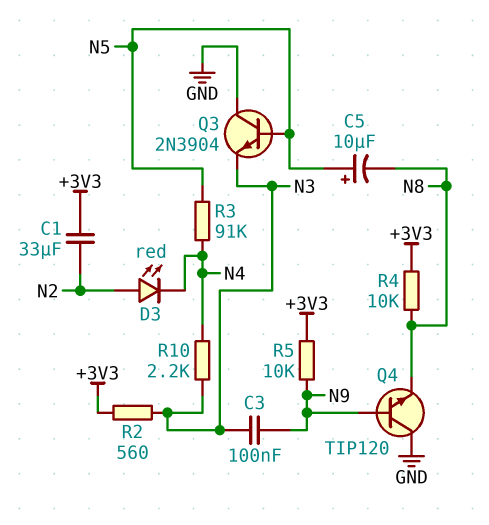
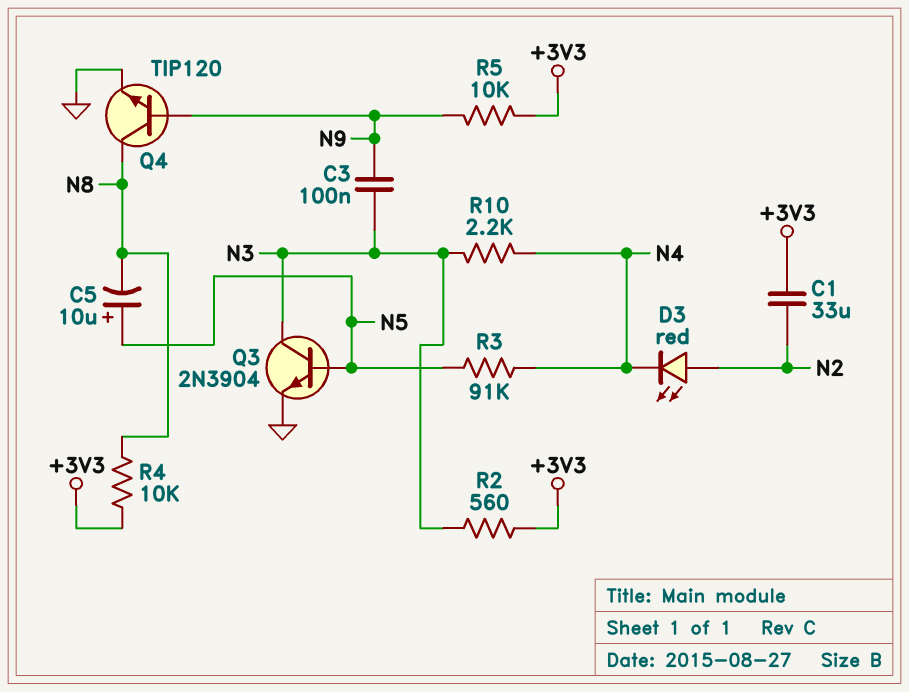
Q3: NPN 2N3904 (B N5, C GND, E N3) -> NPN 2N3904 (B N5, C N3, E GND)
Q4: NPN TIP120 (B N9, C GND, E N8) -> NPN TIP120 (B N9, C N8, E GND)

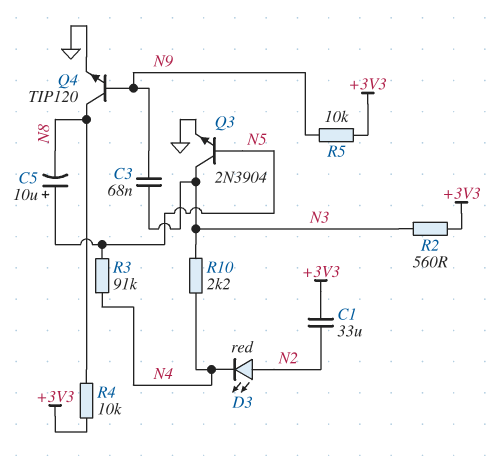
C3: 100nF (N3, N9) -> 68nF (N3, N9)

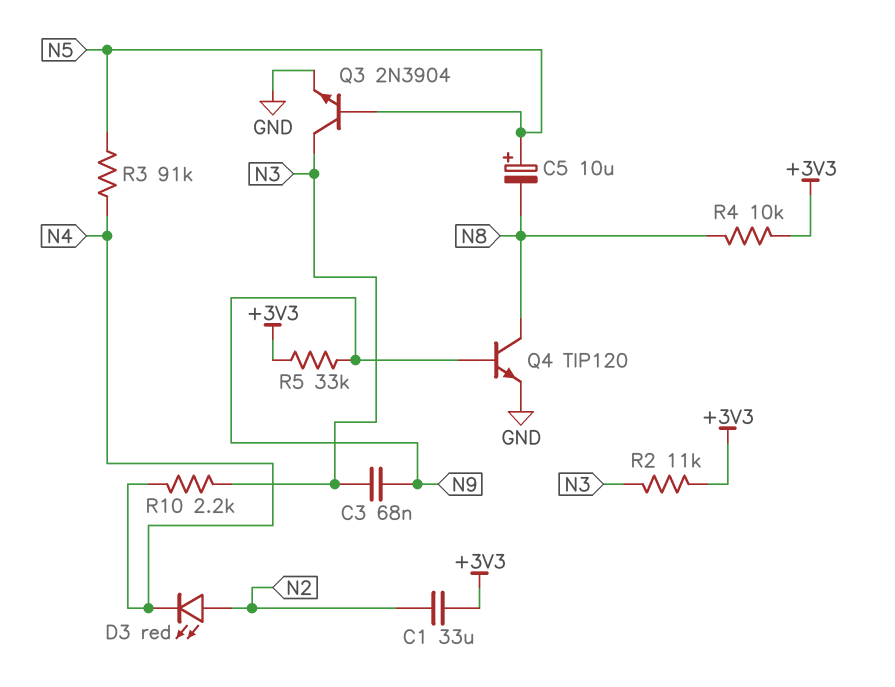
R2: 560 (+3V3, N3) -> 11k (+3V3, N3)
R5: 10k (+3V3, N9) -> 33k (+3V3, N9)

